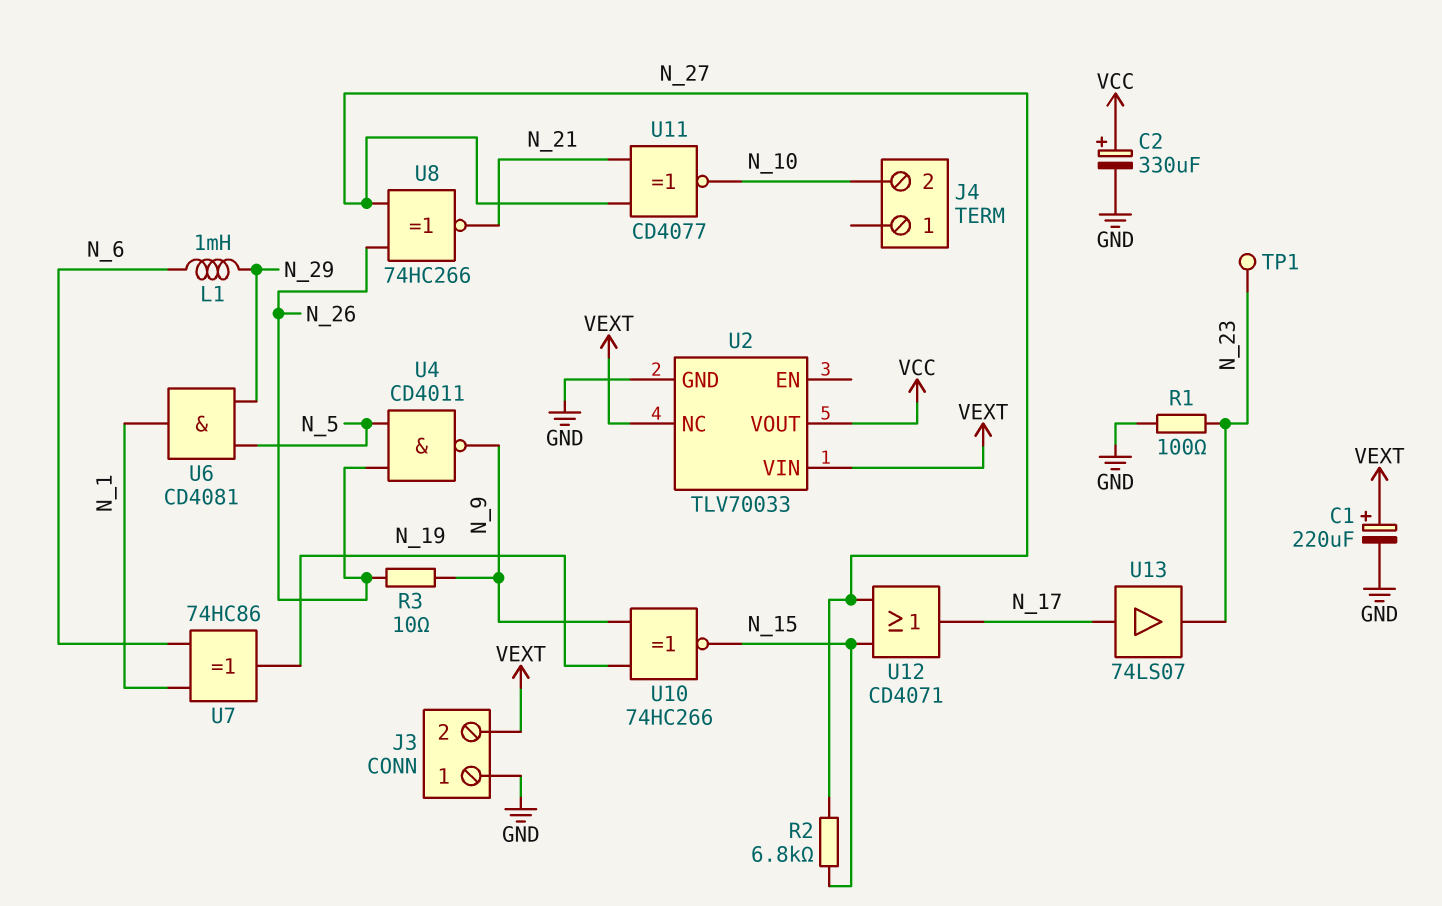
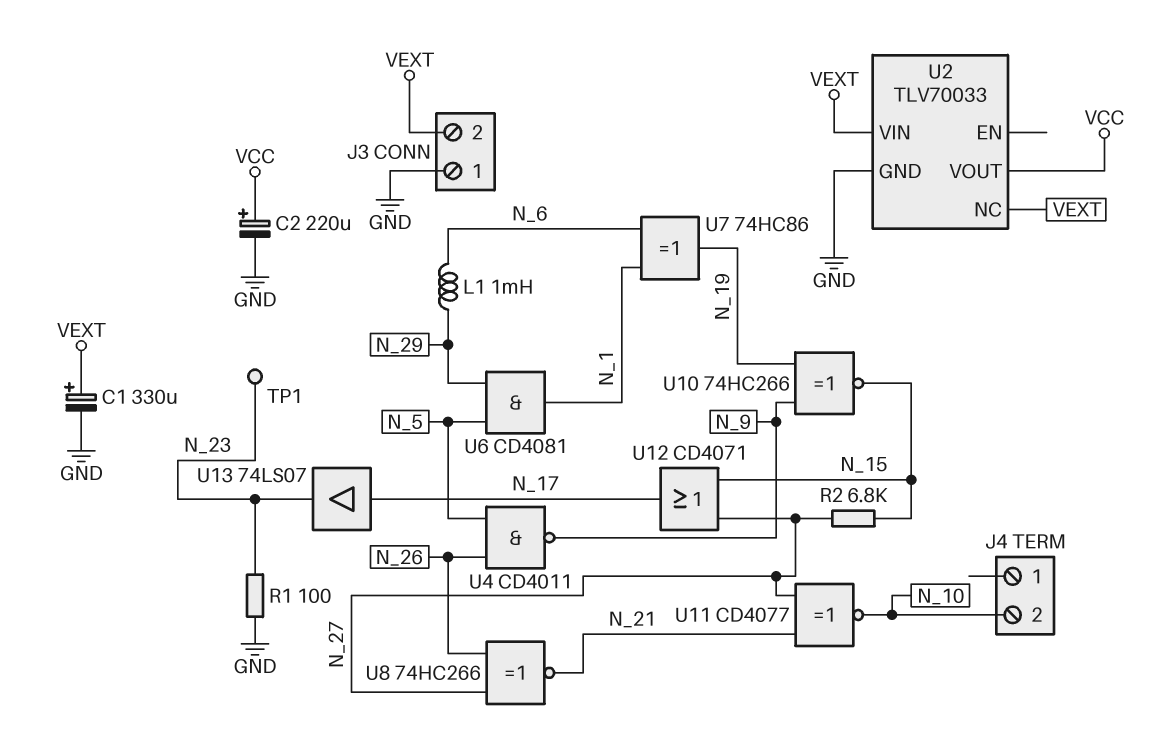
C1: 220uF (plus VEXT, minus GND) -> 330uF (plus VEXT, minus GND)
C2: 330uF (plus VCC, minus GND) -> 220uF (plus VCC, minus GND)
R3: 10 (N_9, N_26) -> none

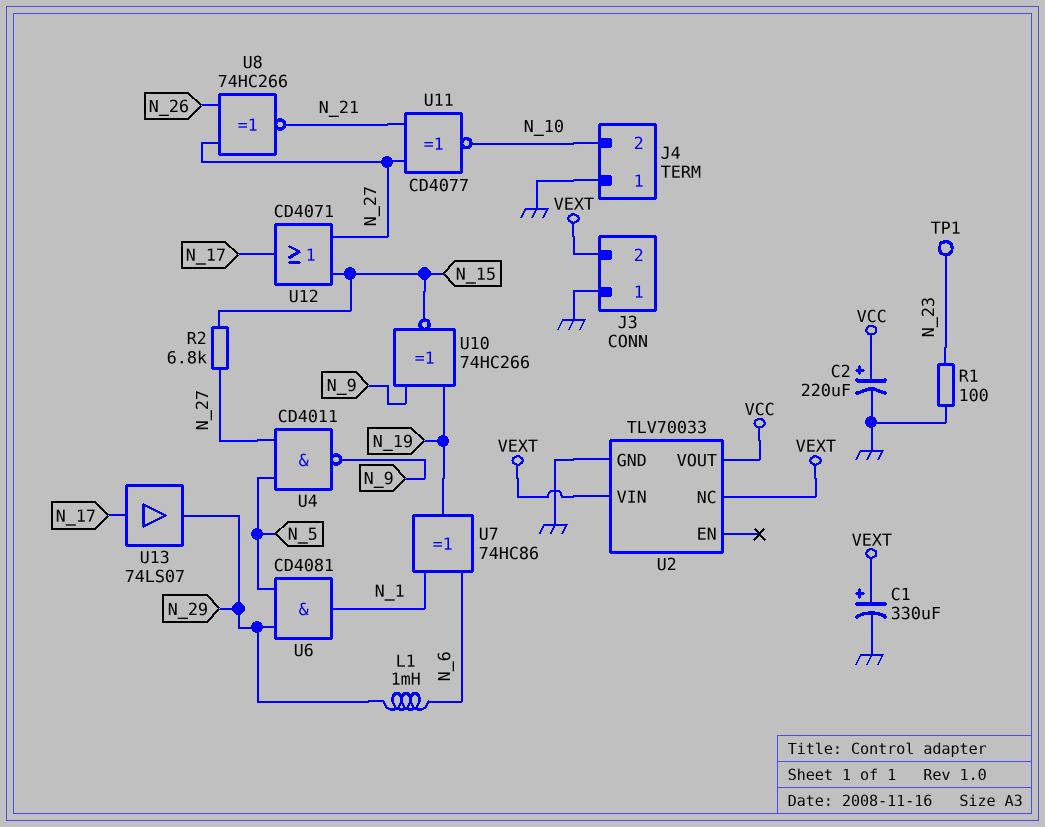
J4 pin 1: none -> GND
U4: NAND CD4011 (in N_5, in N_26, out N_9) -> NAND CD4011 (in N_5, in N_27, out N_9)
U13: buffer 74LS07 (in N_17, out N_23) -> buffer 74LS07 (in N_17, out N_29)

